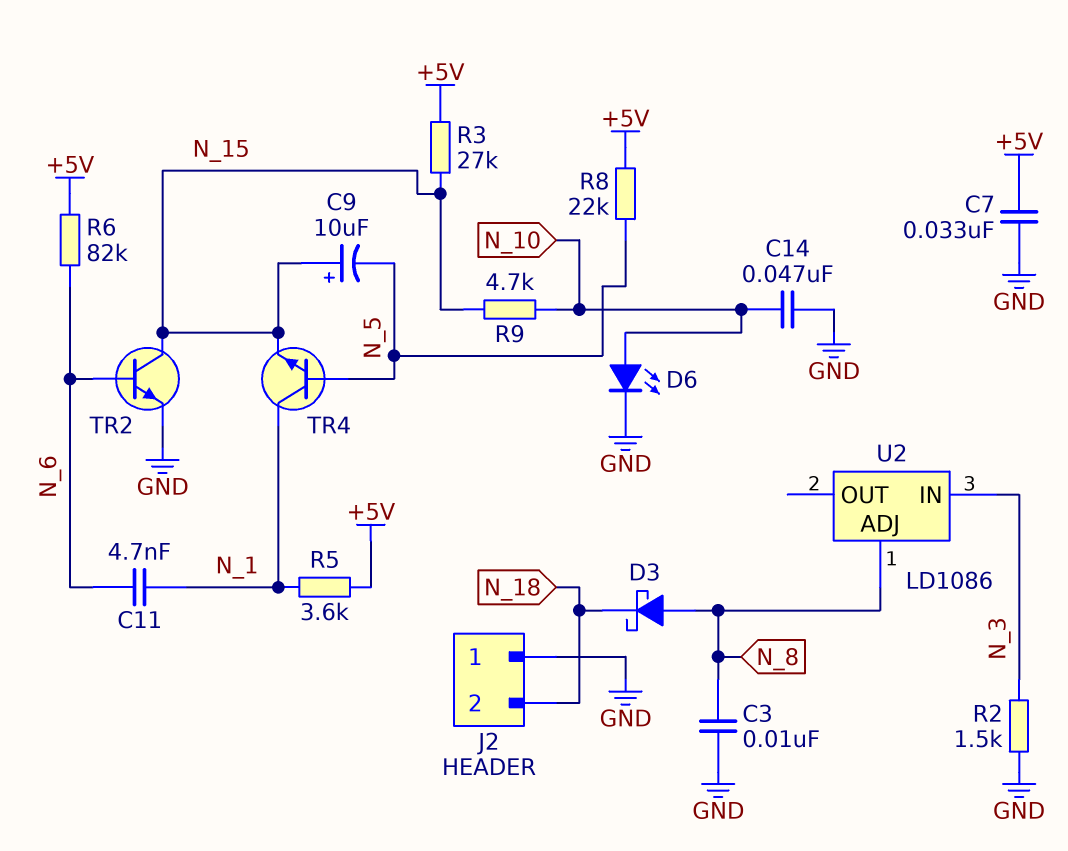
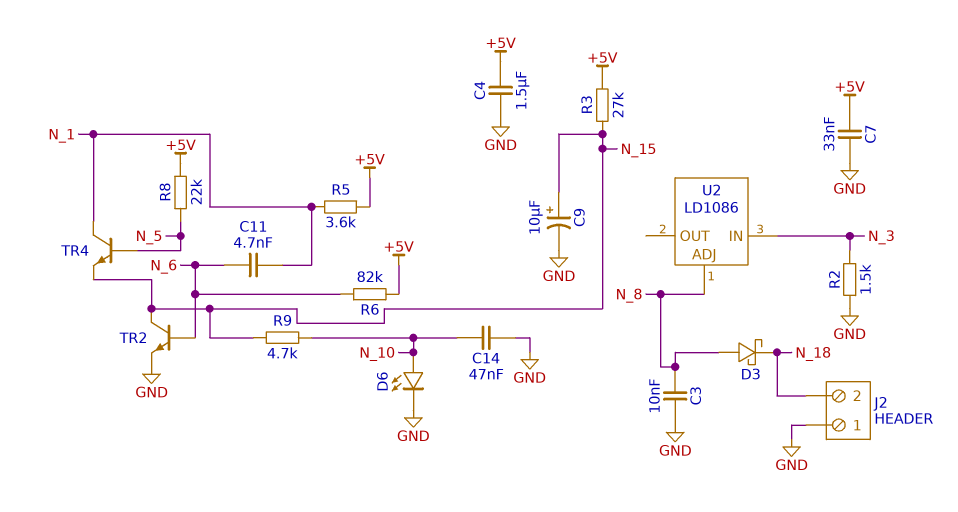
C4: none -> 1.5uF (+5V, GND)
C9: 10uF (plus N_15, minus N_5) -> 10uF (plus N_15, minus GND)

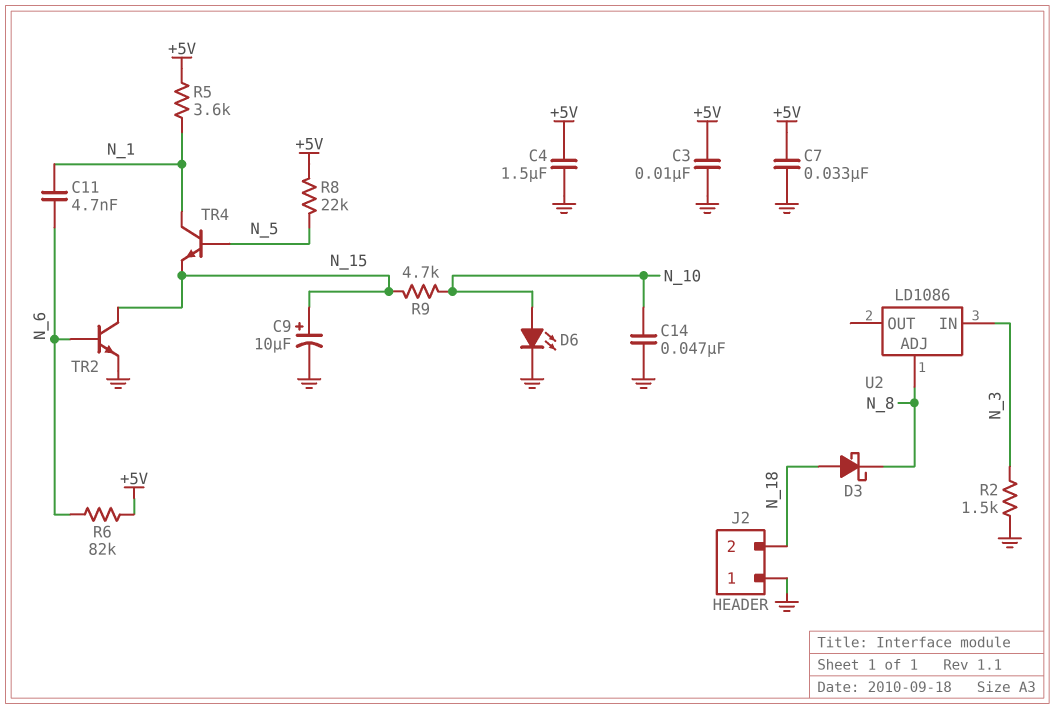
C3: 10nF (GND, N_8) -> 10nF (+5V, GND)
D3: schottky (A N_8, K N_18) -> schottky (A N_18, K N_8)
R3: 27k (+5V, N_15) -> none

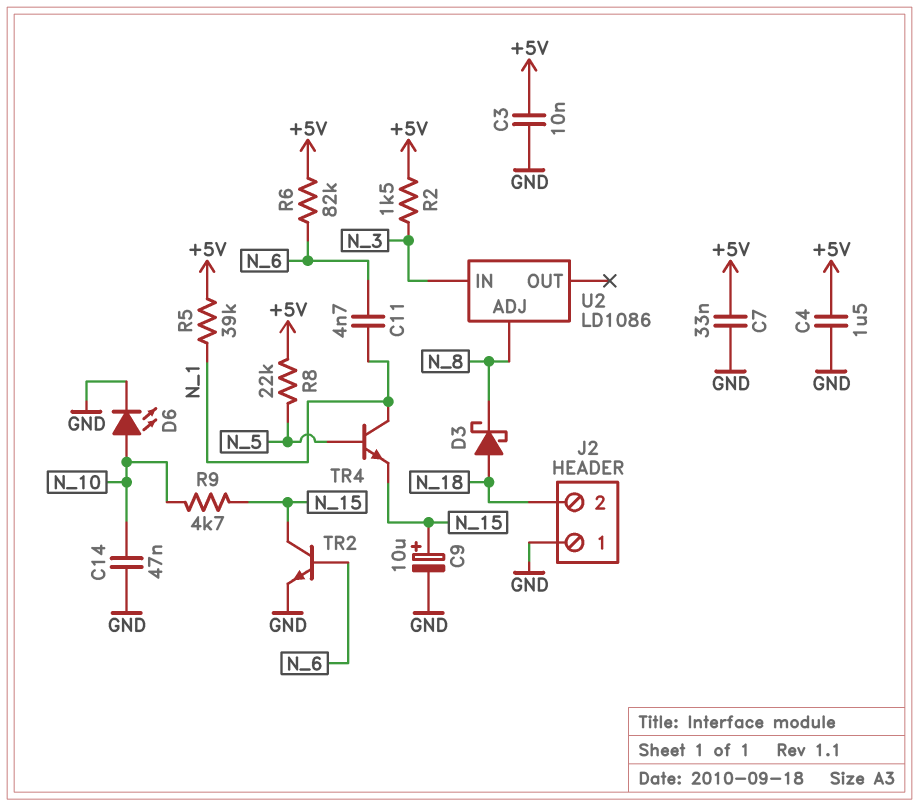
R2: 1.5k (GND, N_3) -> 1.5k (+5V, N_3)
R5: 3.6k (+5V, N_1) -> 39k (+5V, N_1)

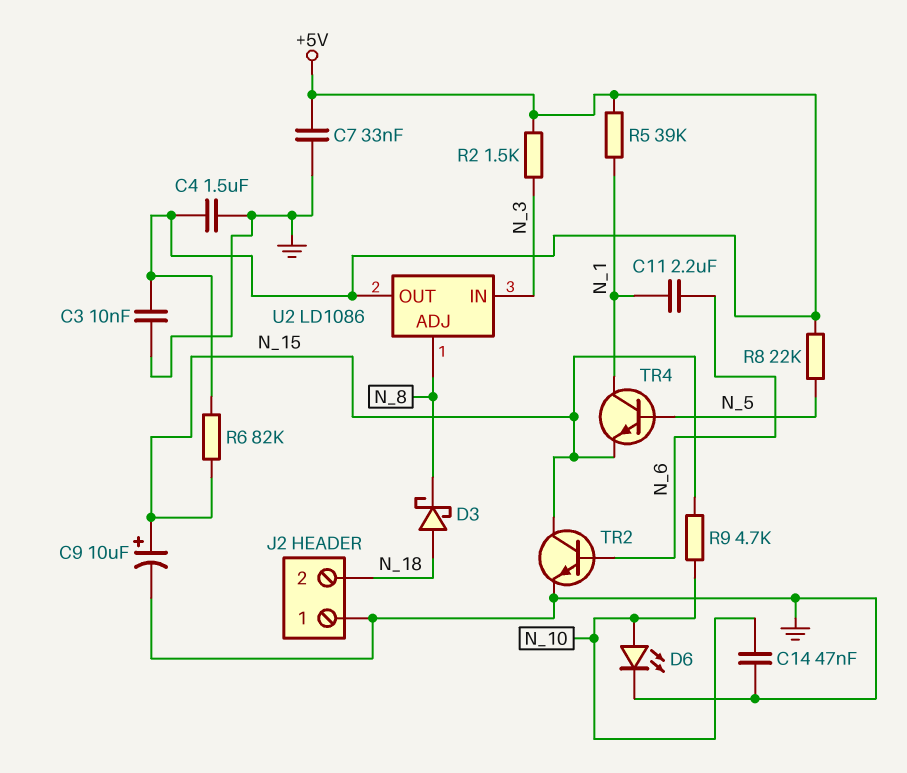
C11: 4.7nF (N_1, N_6) -> 2.2uF (N_1, N_6)
R6: 82k (+5V, N_6) -> 82k (+5V, N_15)
U2 pin OUT: none -> +5V

